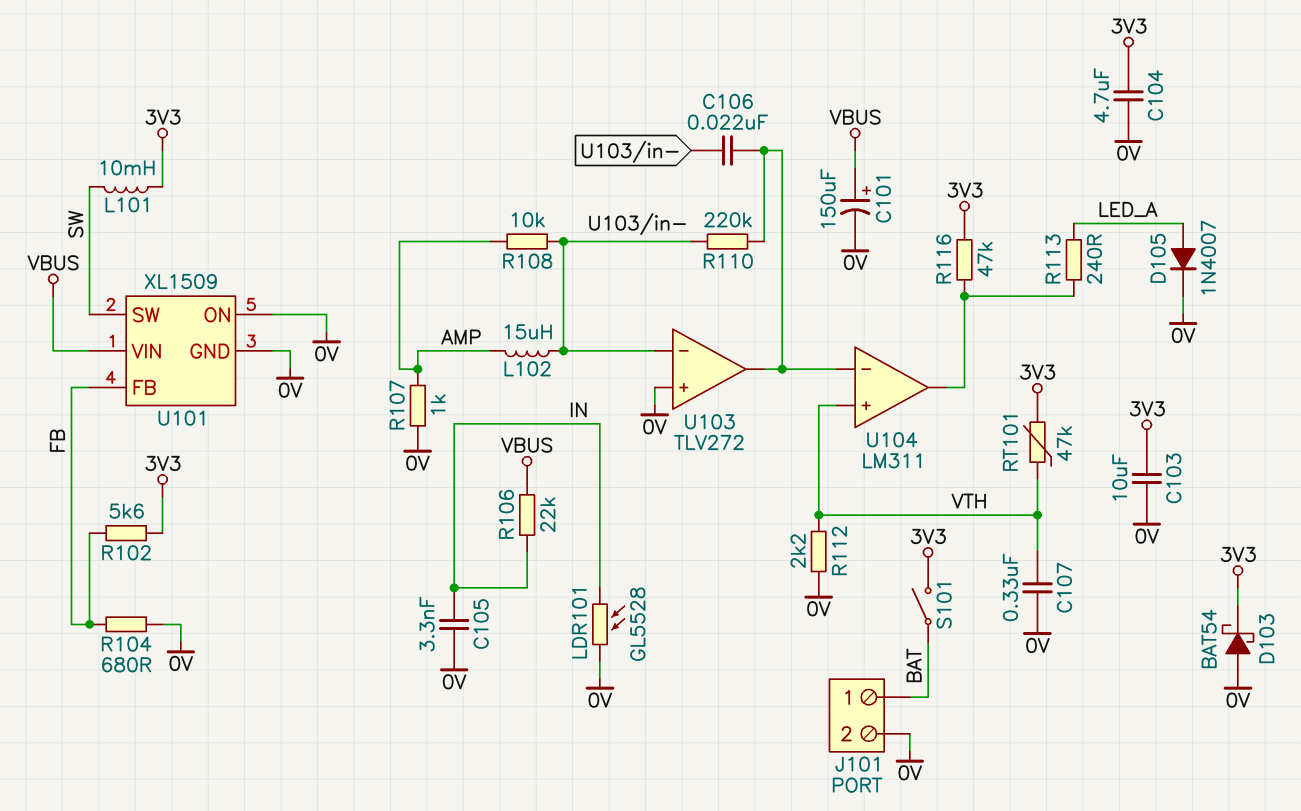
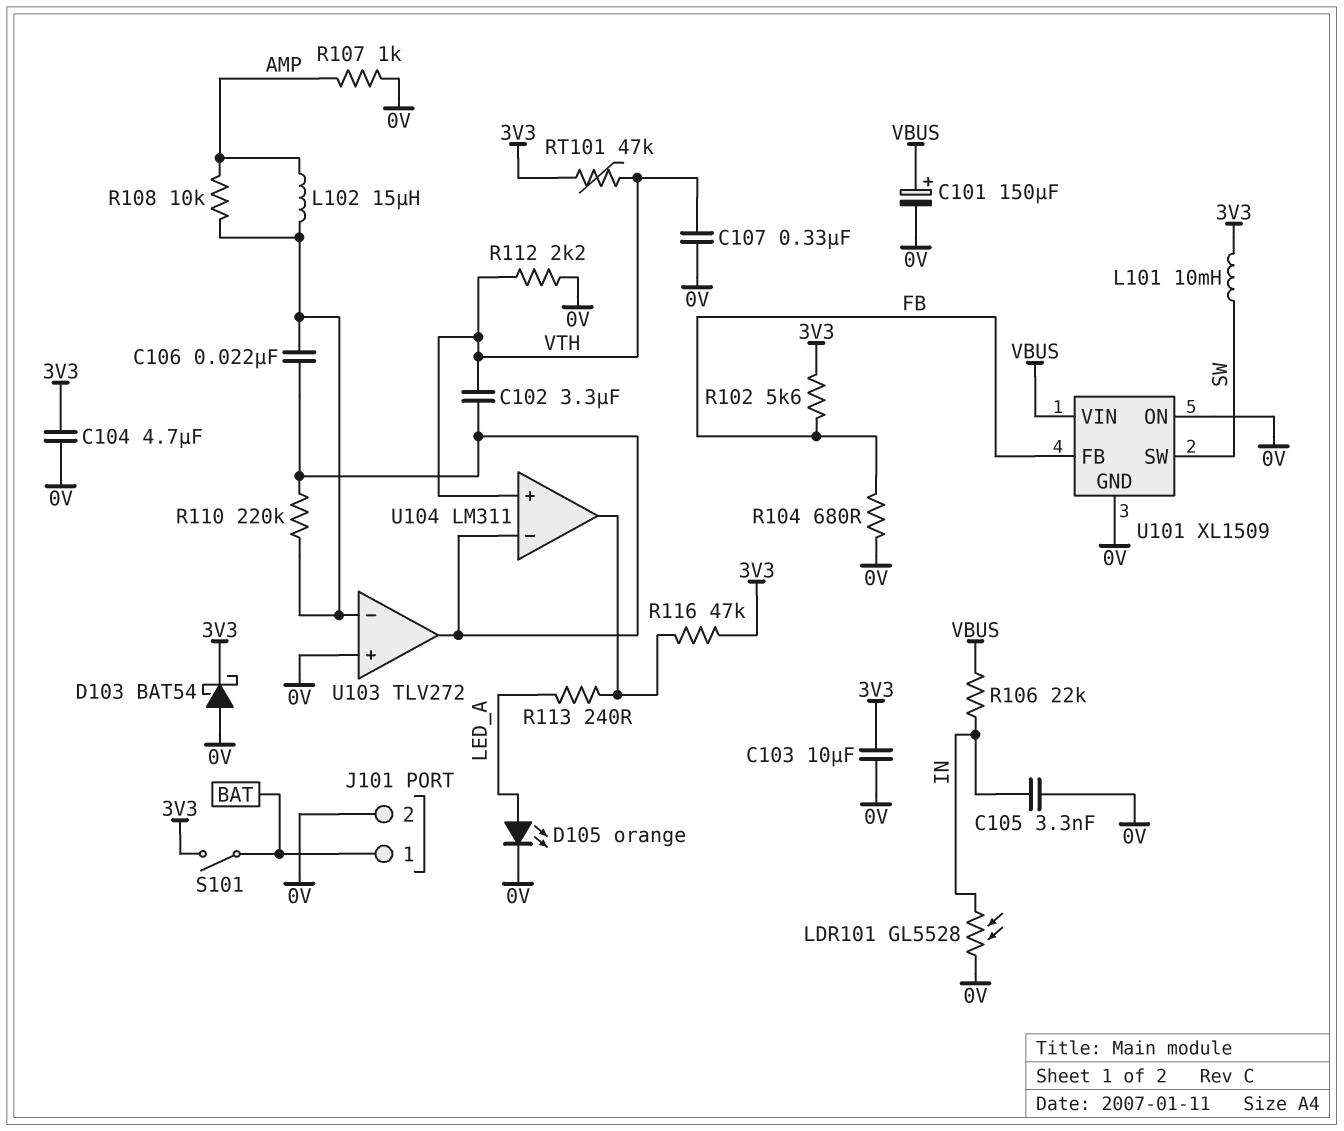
C102: none -> 3.3uF (U103/out, VTH)
D105: diode 1N4007 (A LED_A, K 0V) -> LED orange (A LED_A, K 0V)

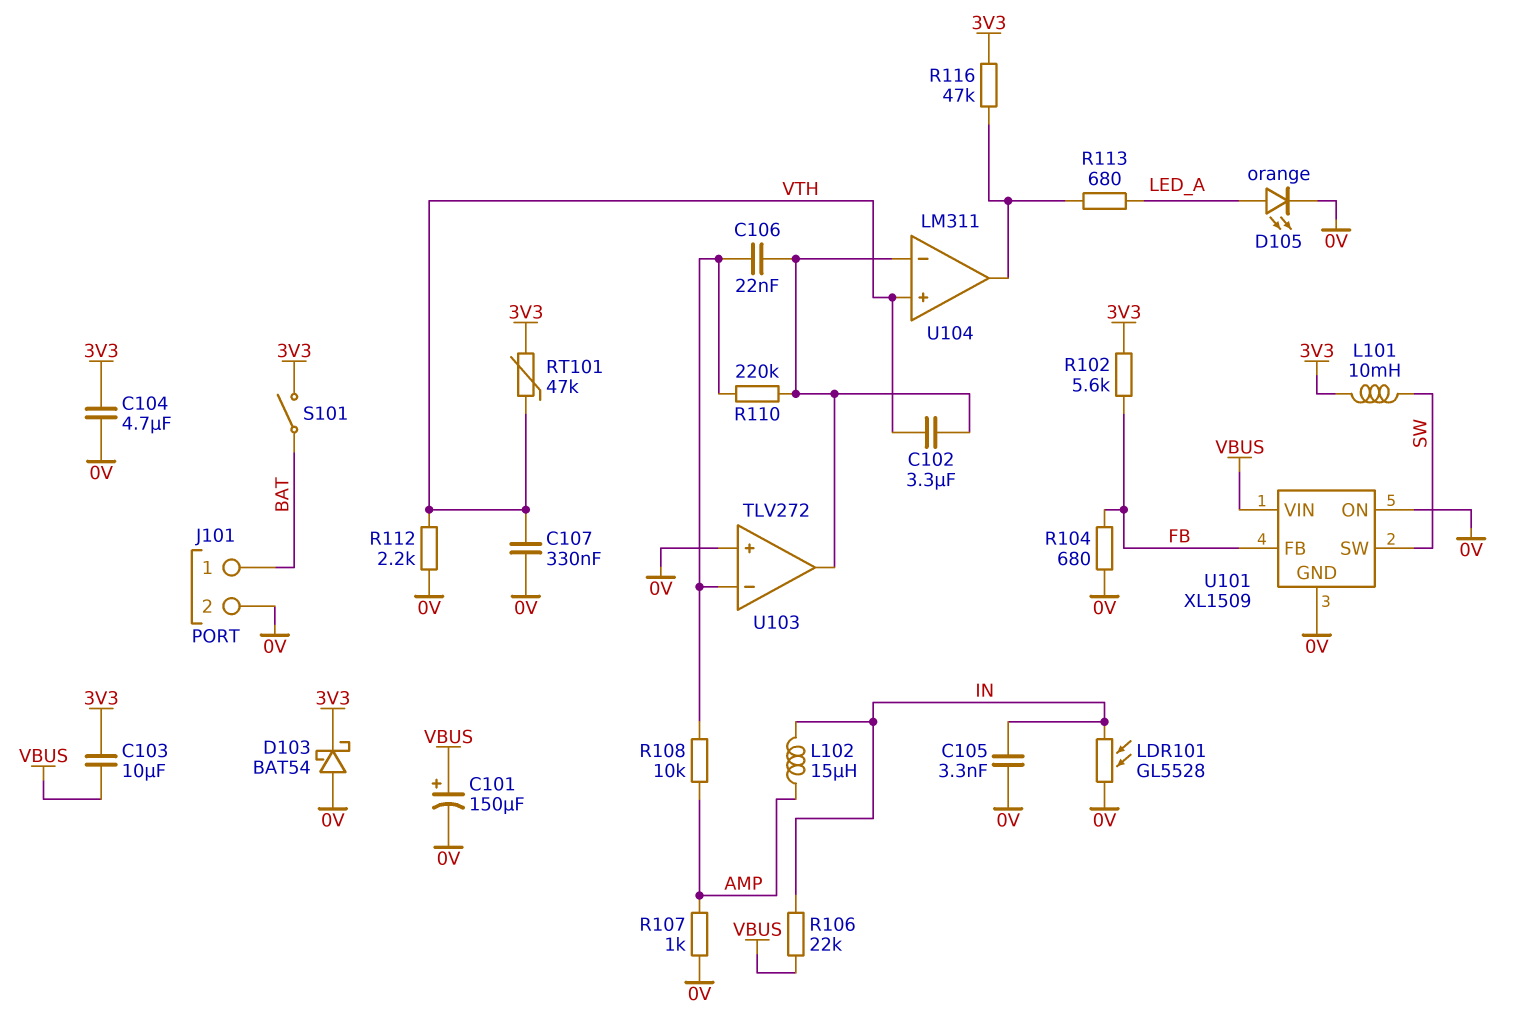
C103: 10uF (0V, 3V3) -> 10uF (3V3, VBUS)
L102: 15uH (AMP, U103/in-) -> 15uH (AMP, IN)
R113: 240 (LED_A, U104/out) -> 680 (LED_A, U104/out)

